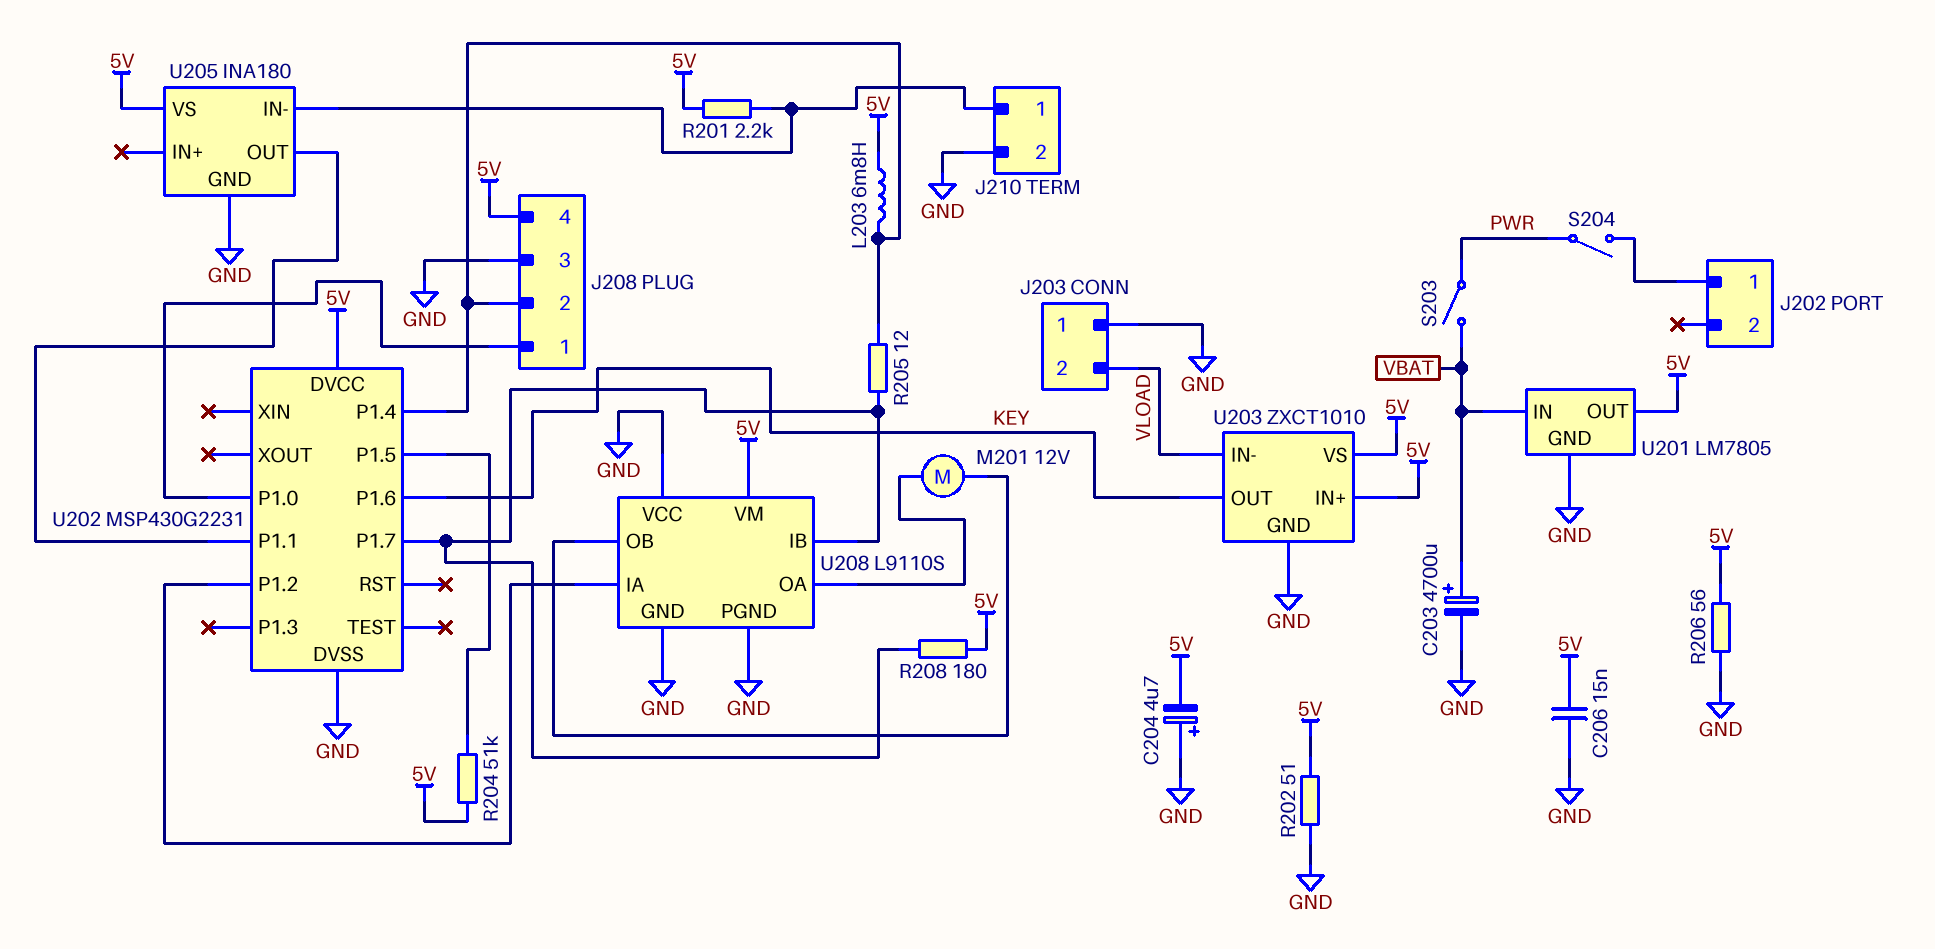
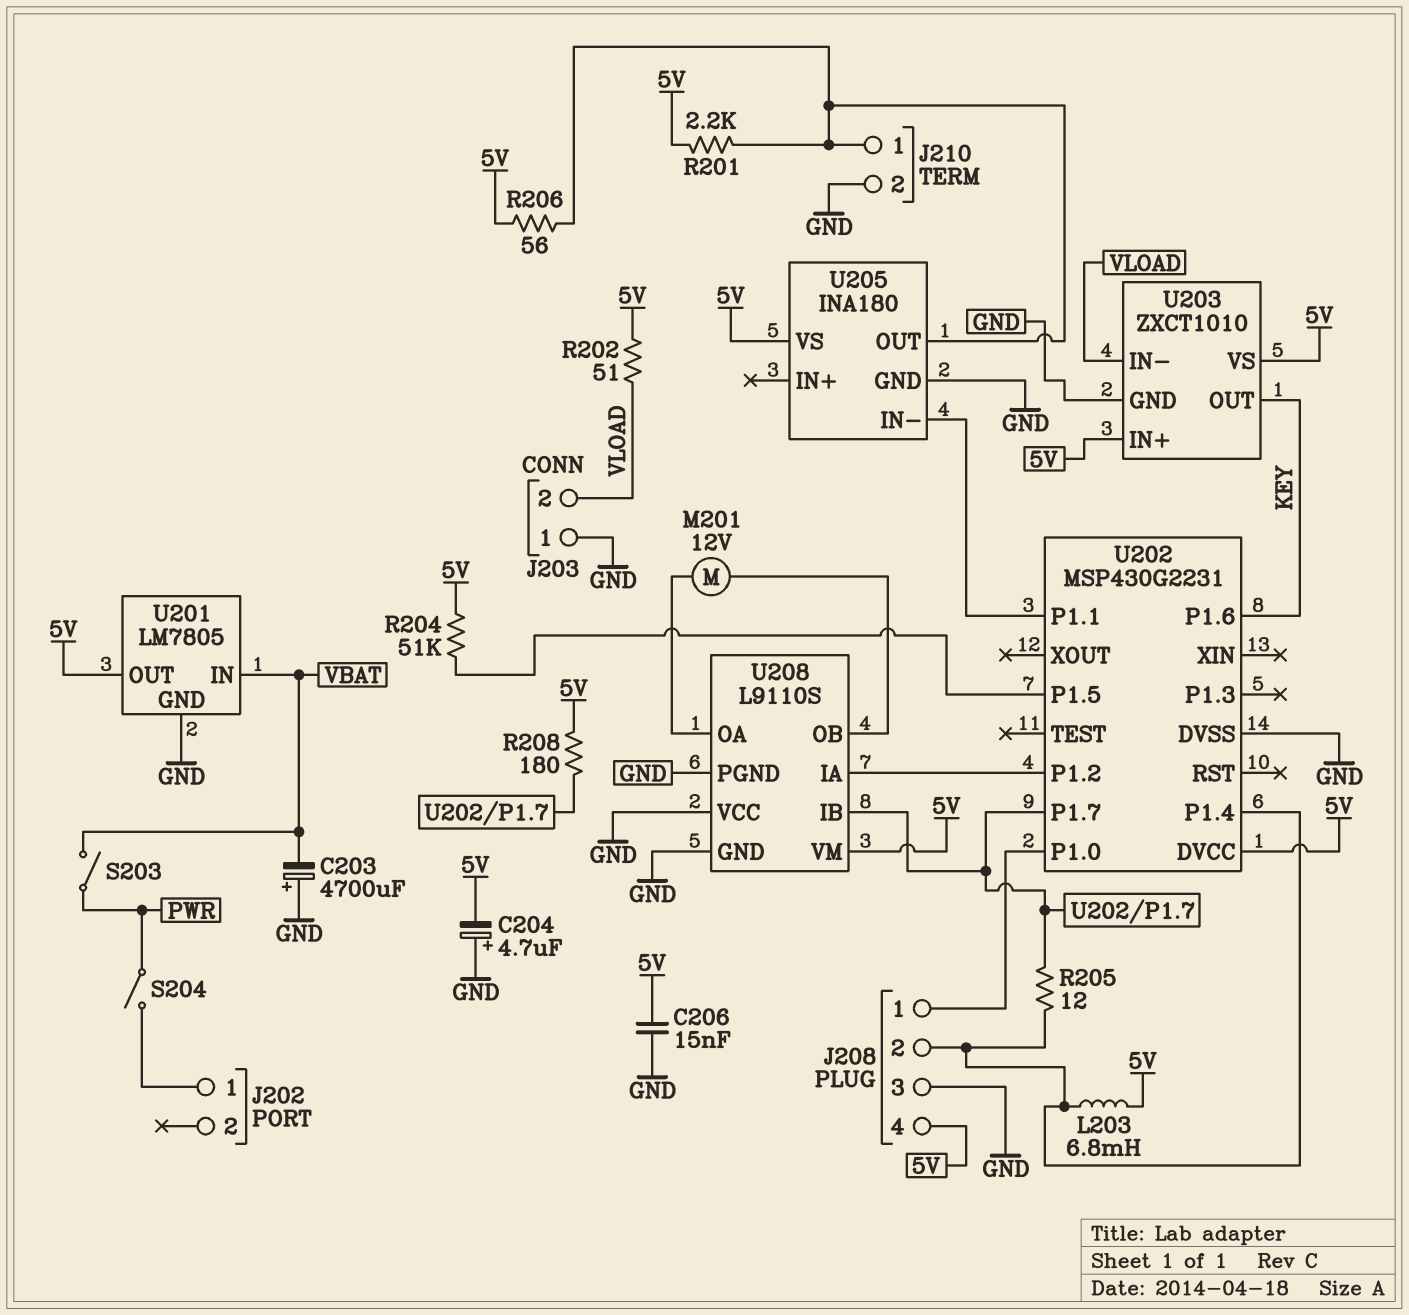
C203: 4700uF (plus VBAT, minus GND) -> 4700uF (plus GND, minus VBAT)
R202: 51 (5V, GND) -> 51 (5V, VLOAD)
R206: 56 (5V, GND) -> 56 (5V, J210/1)
U205 pin IN-: J210/1 -> U202/P1.1
U205 pin OUT: U202/P1.1 -> J210/1

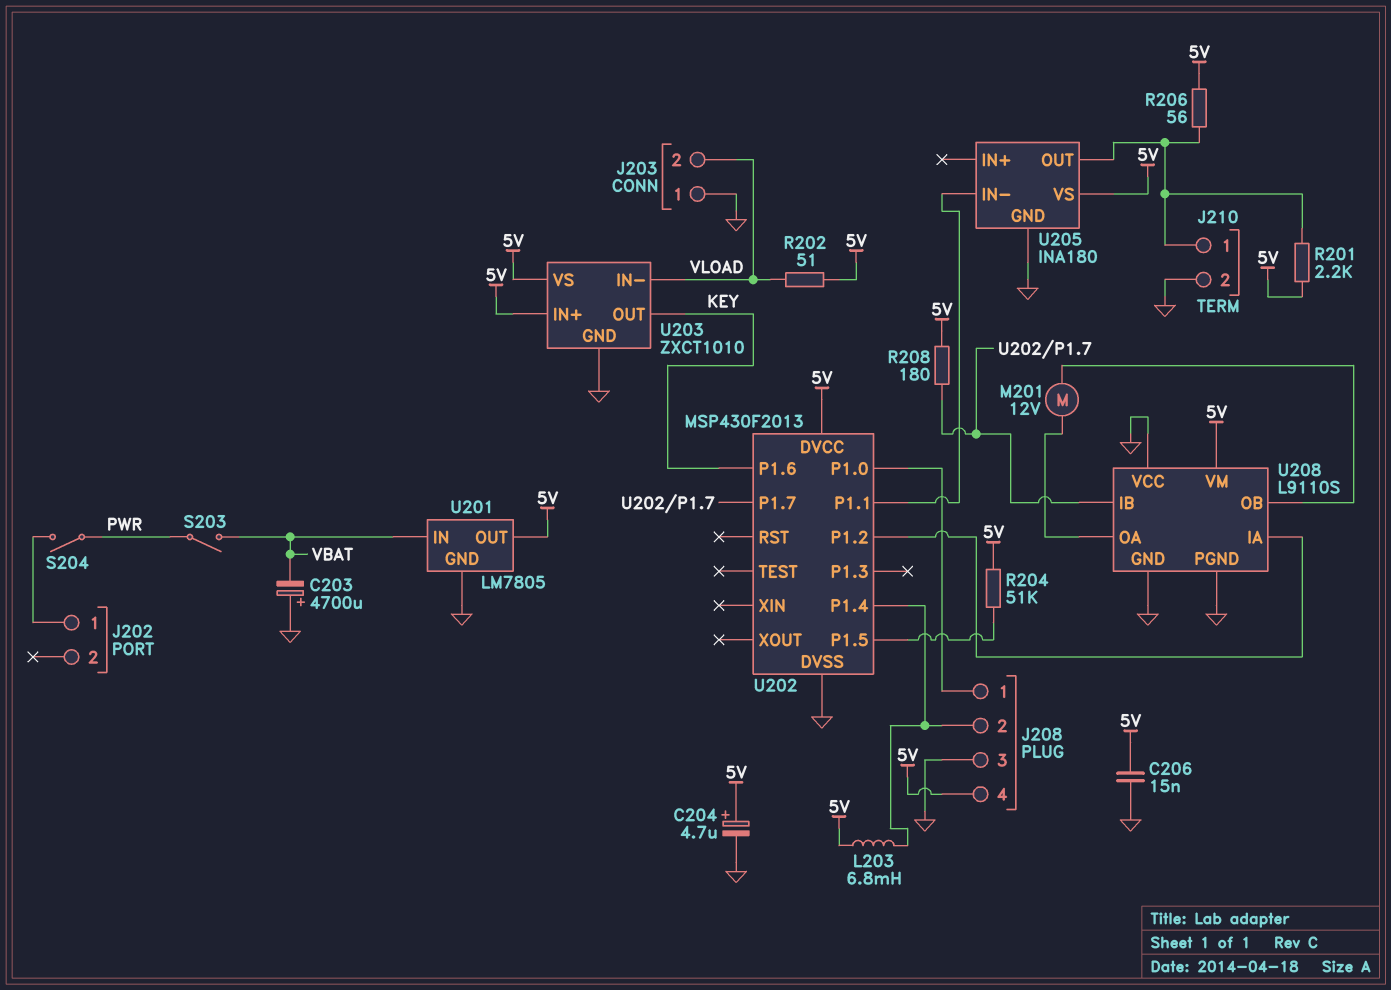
C204: 4.7uF (plus GND, minus 5V) -> 4.7uF (plus 5V, minus GND)
R205: 12 (J208/2, U202/P1.7) -> none
U202: MSP430G2231 -> MSP430F2013

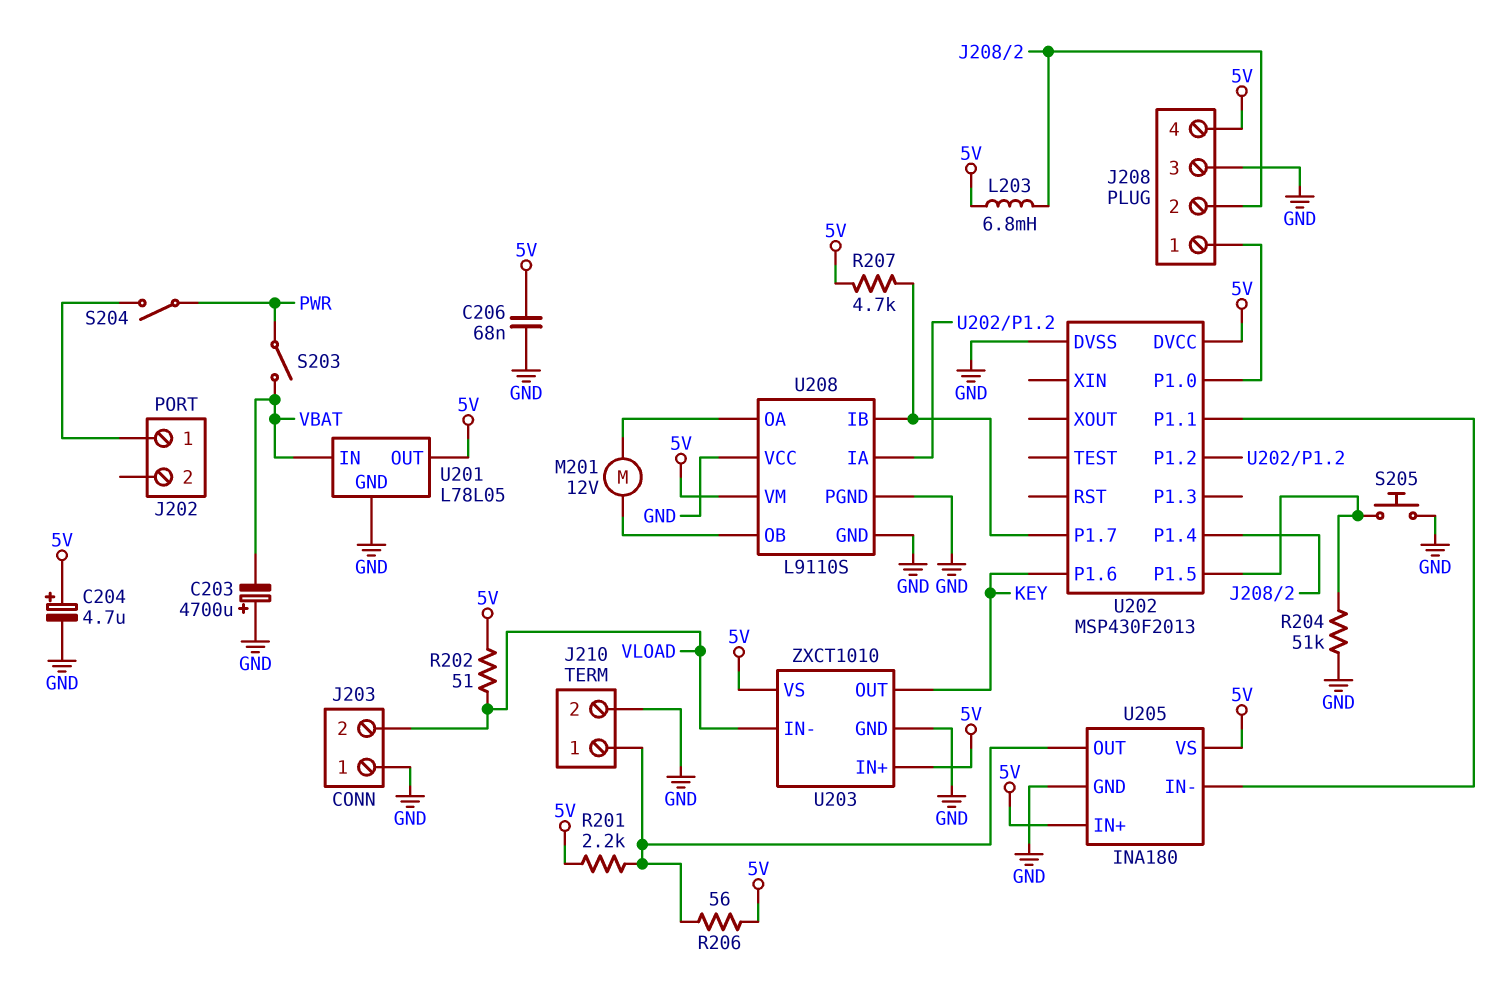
C206: 15nF (5V, GND) -> 68nF (5V, GND)
R204: 51k (5V, U202/P1.5) -> 51k (GND, U202/P1.5)
R207: none -> 4.7k (5V, U202/P1.7)
R208: 180 (5V, U202/P1.7) -> none
S205: none -> button (GND, U202/P1.5)
U201: LM7805 -> L78L05
U205 pin IN+: none -> 5V

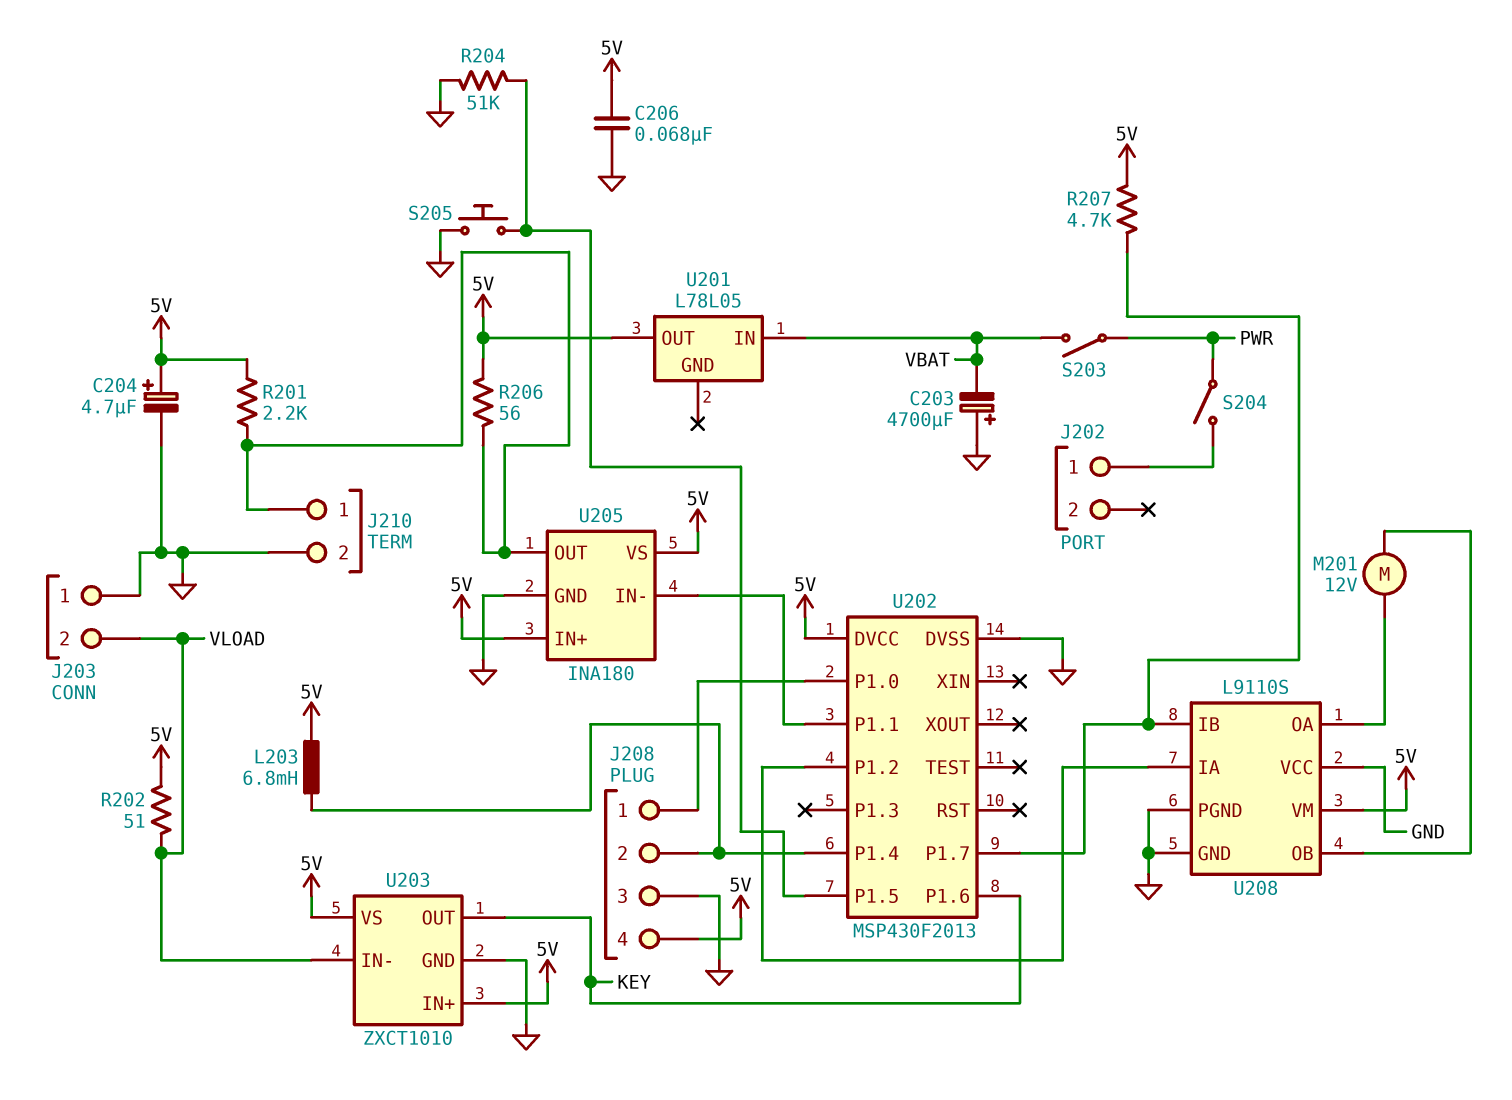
U201 pin GND: GND -> none

